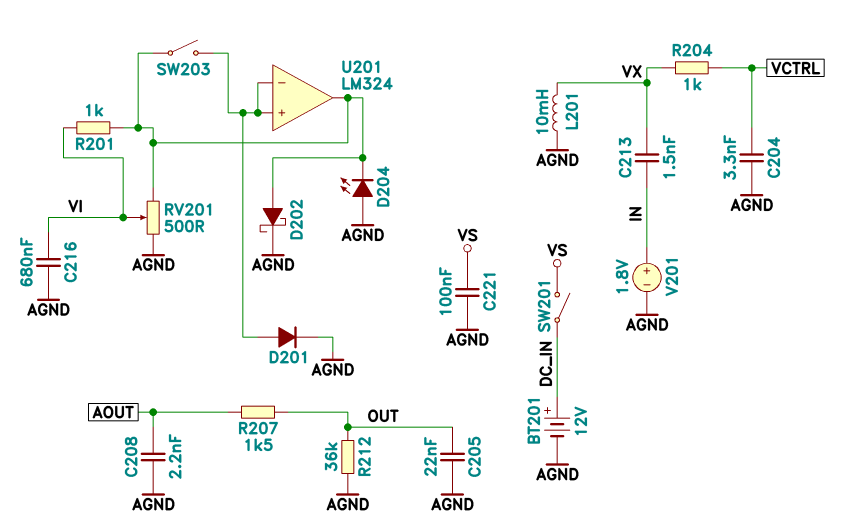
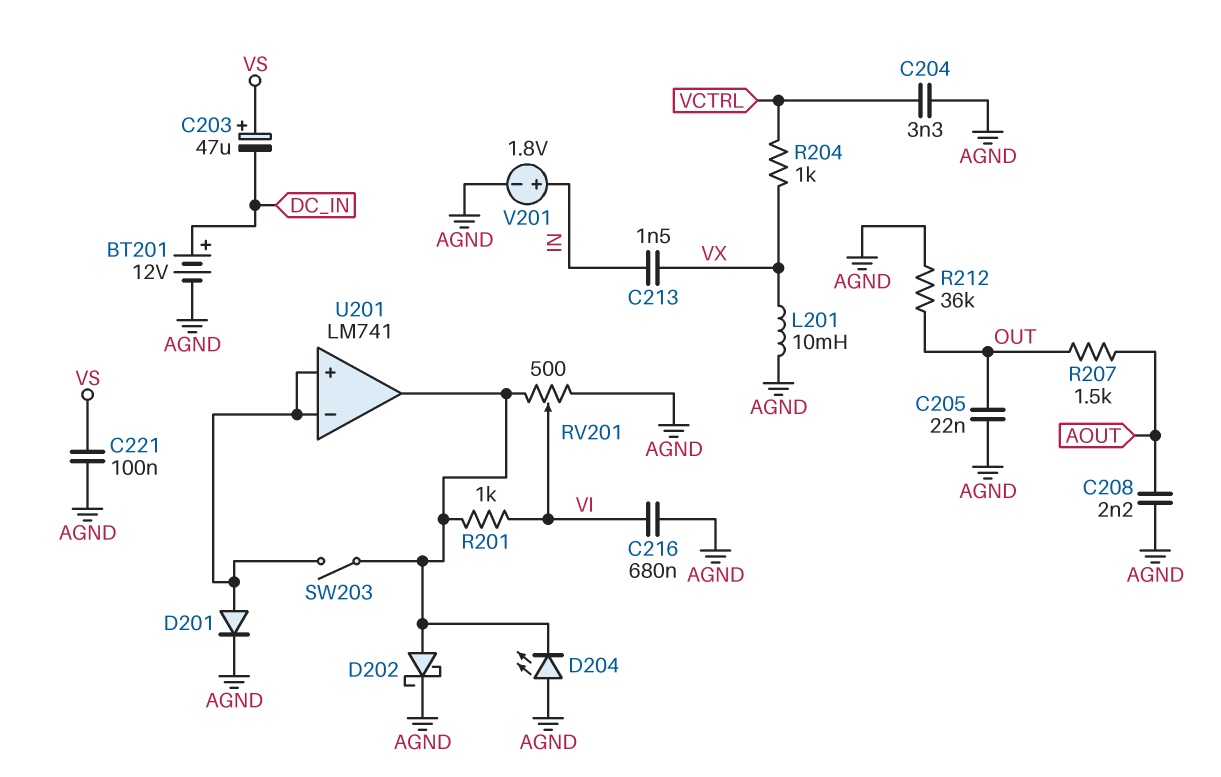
C203: none -> 47uF (plus VS, minus DC_IN)
SW201: switch (DC_IN, VS) -> none
U201: LM324 -> LM741

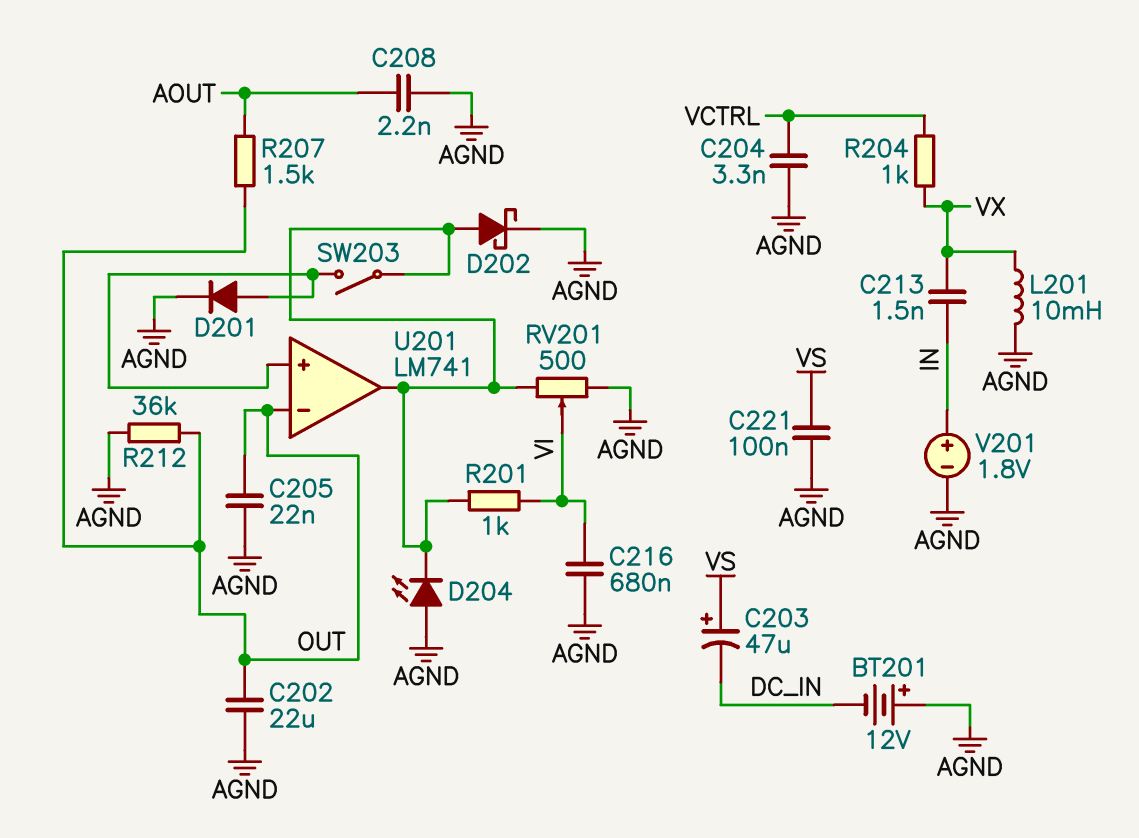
BT201: 12V (plus DC_IN, minus AGND) -> 12V (plus AGND, minus DC_IN)
C202: none -> 22uF (AGND, OUT)
U201 pin in-: U201/in+ -> OUT

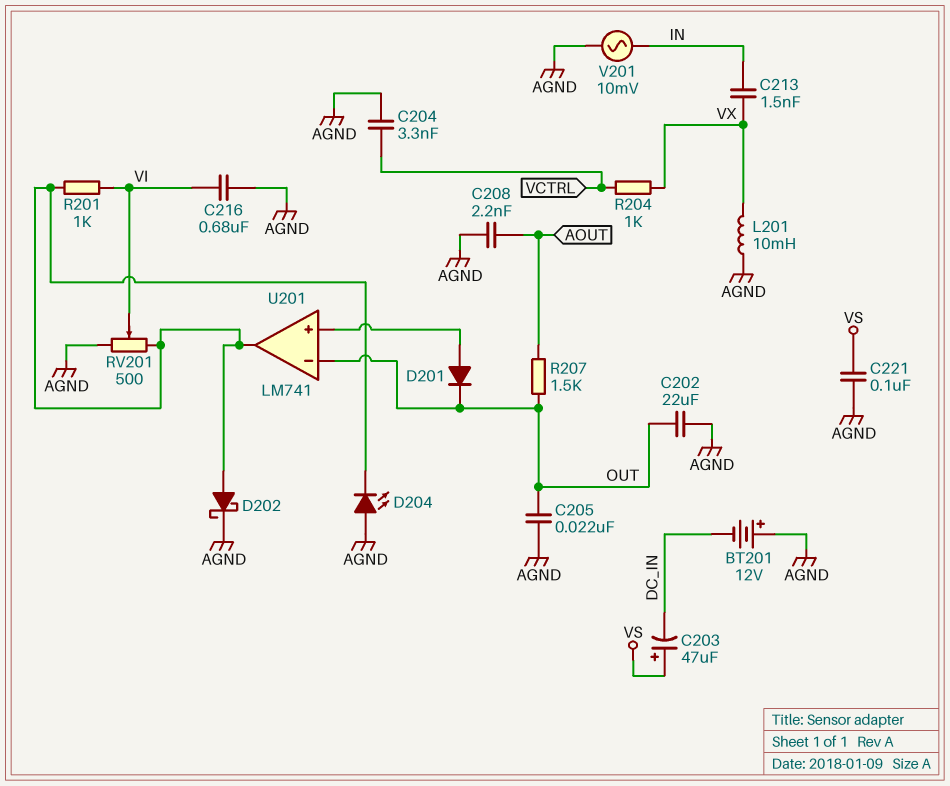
D201: diode (A U201/in+, K AGND) -> diode (A U201/in+, K OUT)
R212: 36k (AGND, OUT) -> none
SW203: switch (U201/in+, U201/out) -> none
V201: 1.8V (plus IN, minus AGND) -> AC 10mV (AGND, IN)

